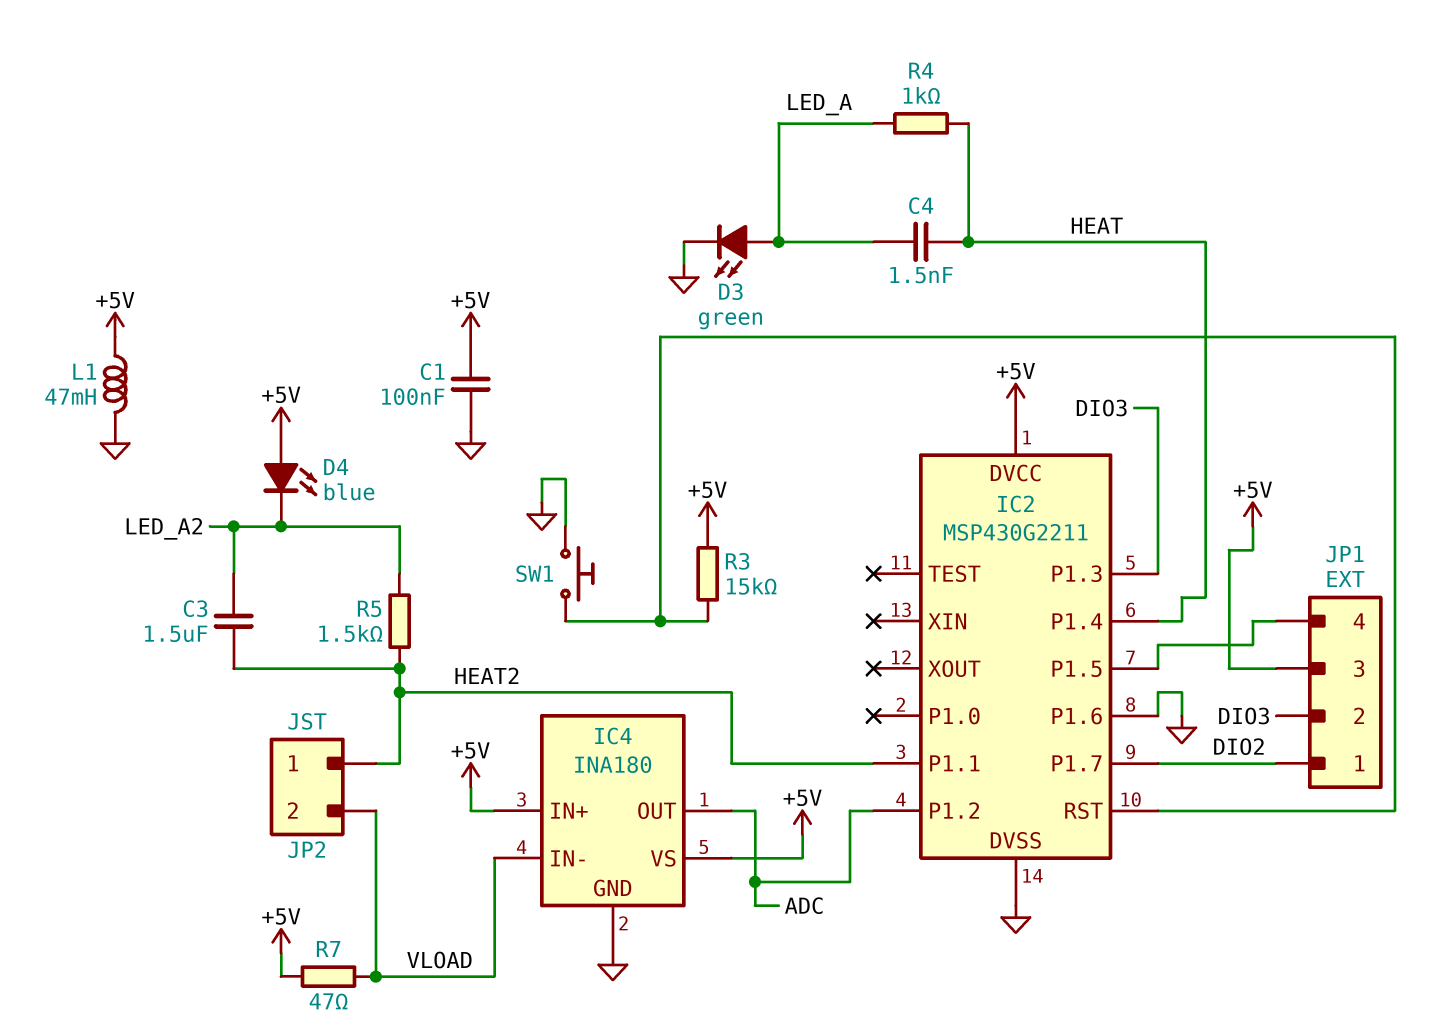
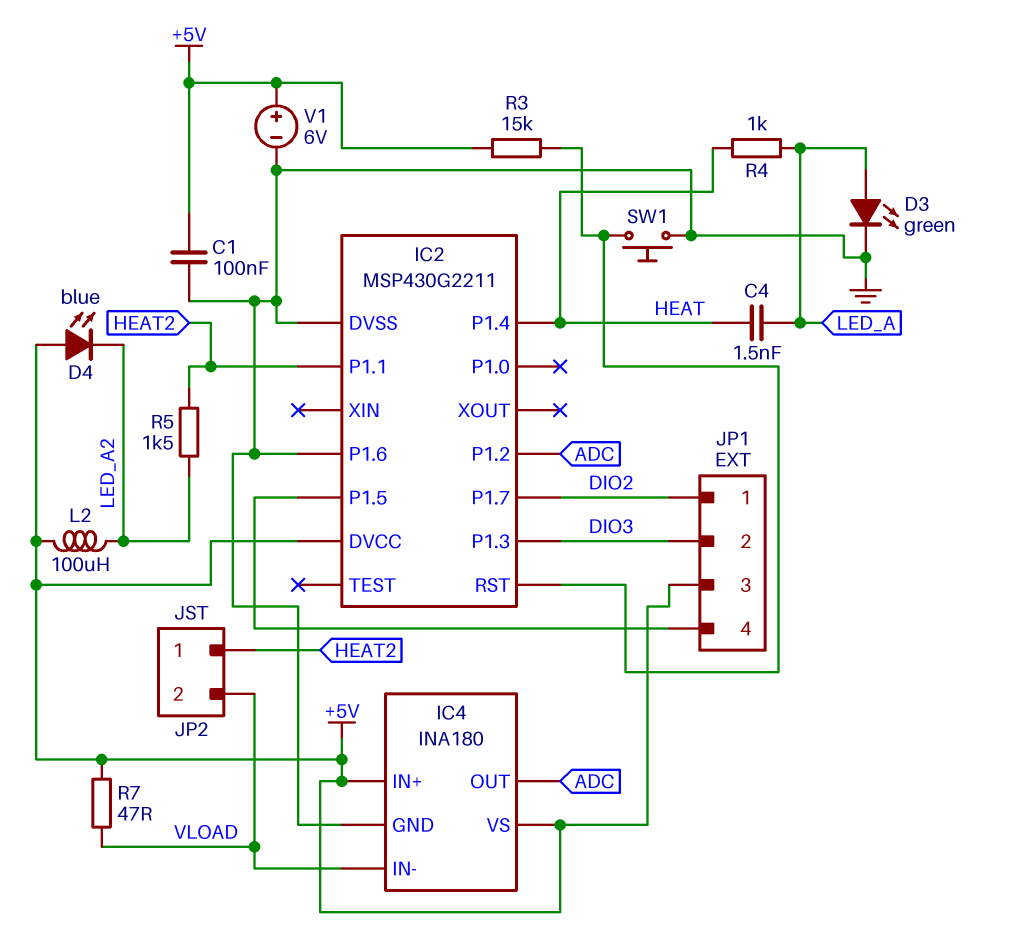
C3: 1.5uF (HEAT2, LED_A2) -> none
L1: 47mH (+5V, GND) -> none
L2: none -> 100uH (+5V, LED_A2)
V1: none -> 6V (plus +5V, minus GND)

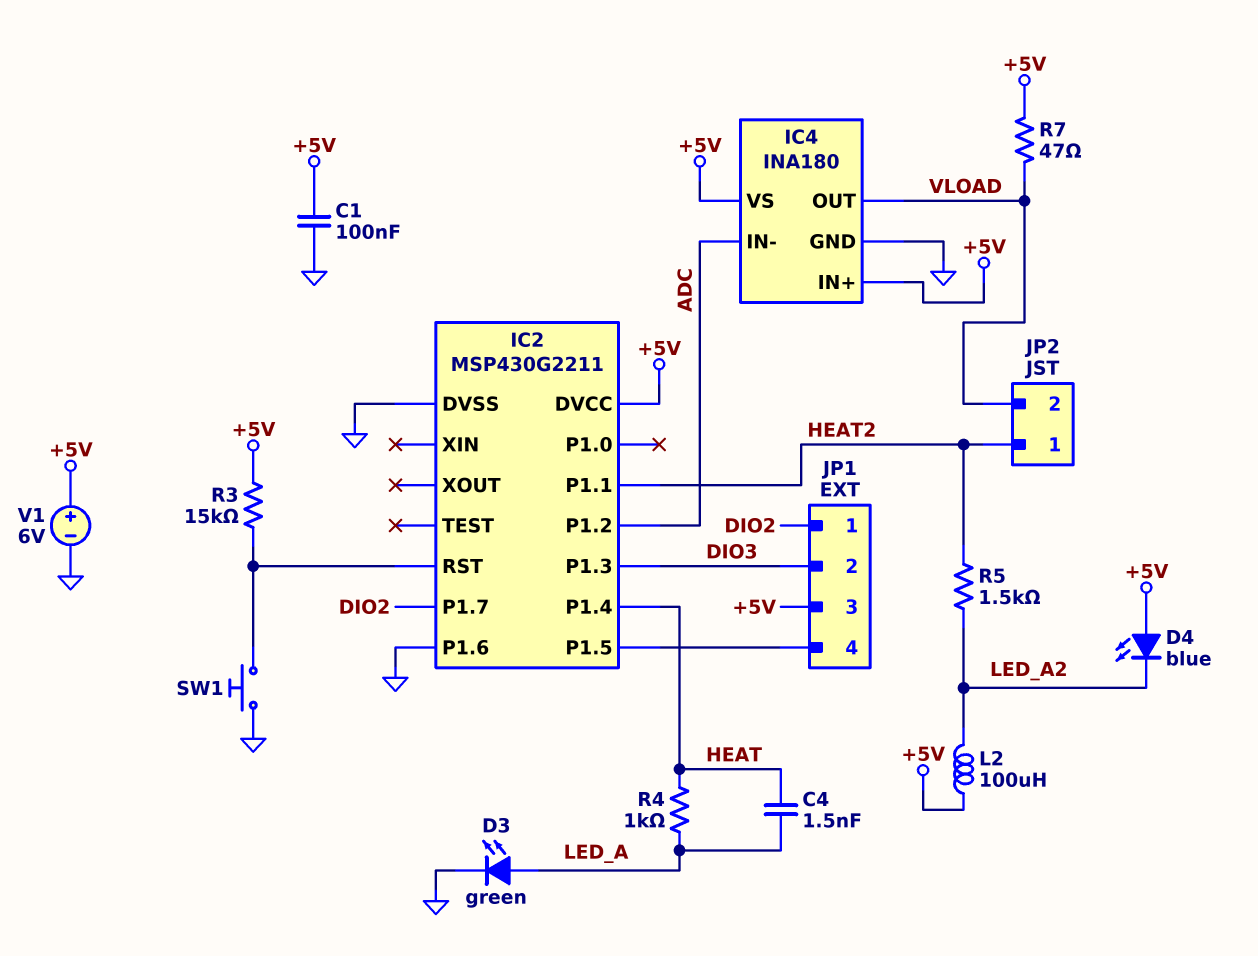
IC4 pin IN-: VLOAD -> ADC
IC4 pin OUT: ADC -> VLOAD

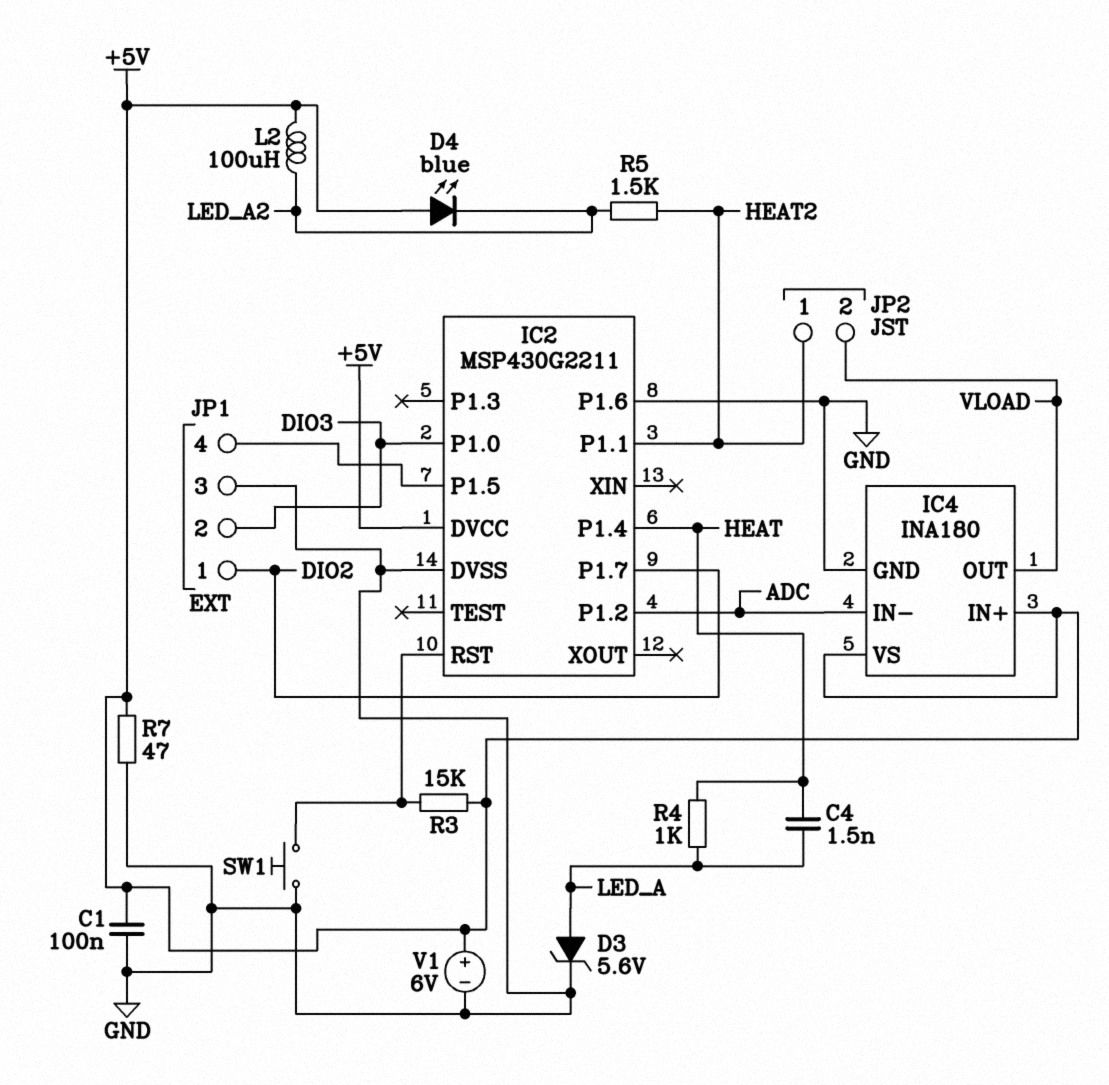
D3: LED green (A LED_A, K GND) -> zener 5.6V (A LED_A, K GND)
IC2 pin P1.0: none -> DIO3
IC2 pin P1.3: DIO3 -> none
JP1 pin 3: +5V -> GND
R7: 47 (+5V, VLOAD) -> 47 (+5V, GND)

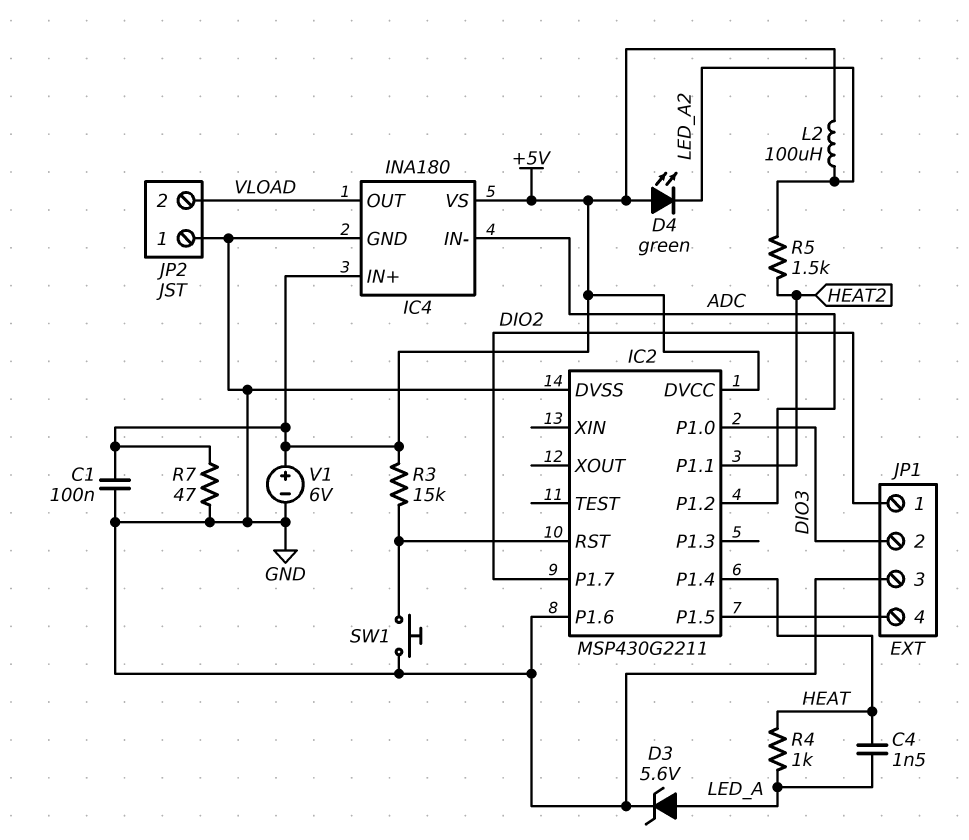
D4: LED blue (A +5V, K LED_A2) -> LED green (A +5V, K LED_A2)
JP2 pin 1: HEAT2 -> GND

